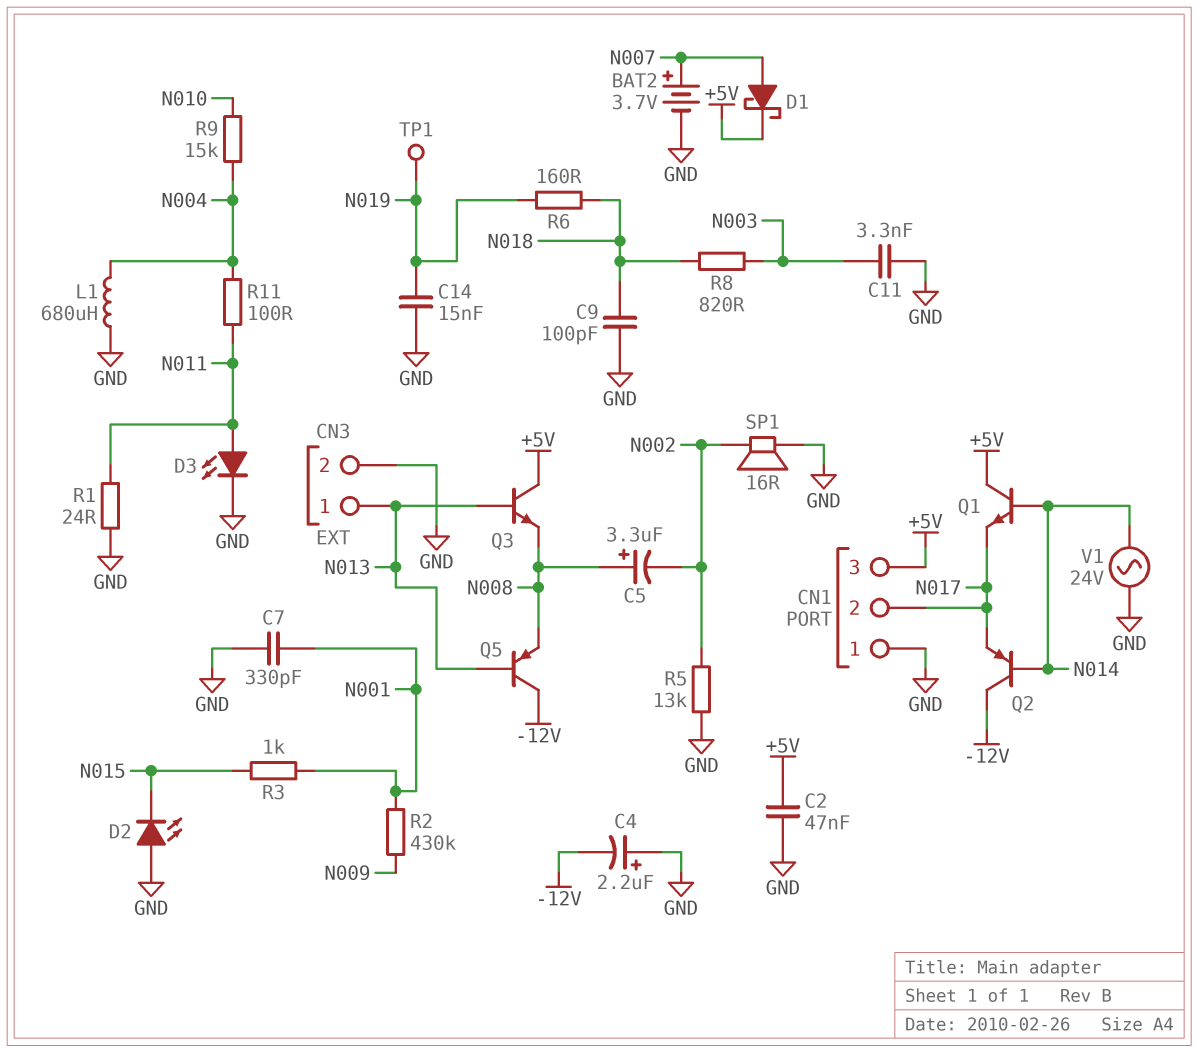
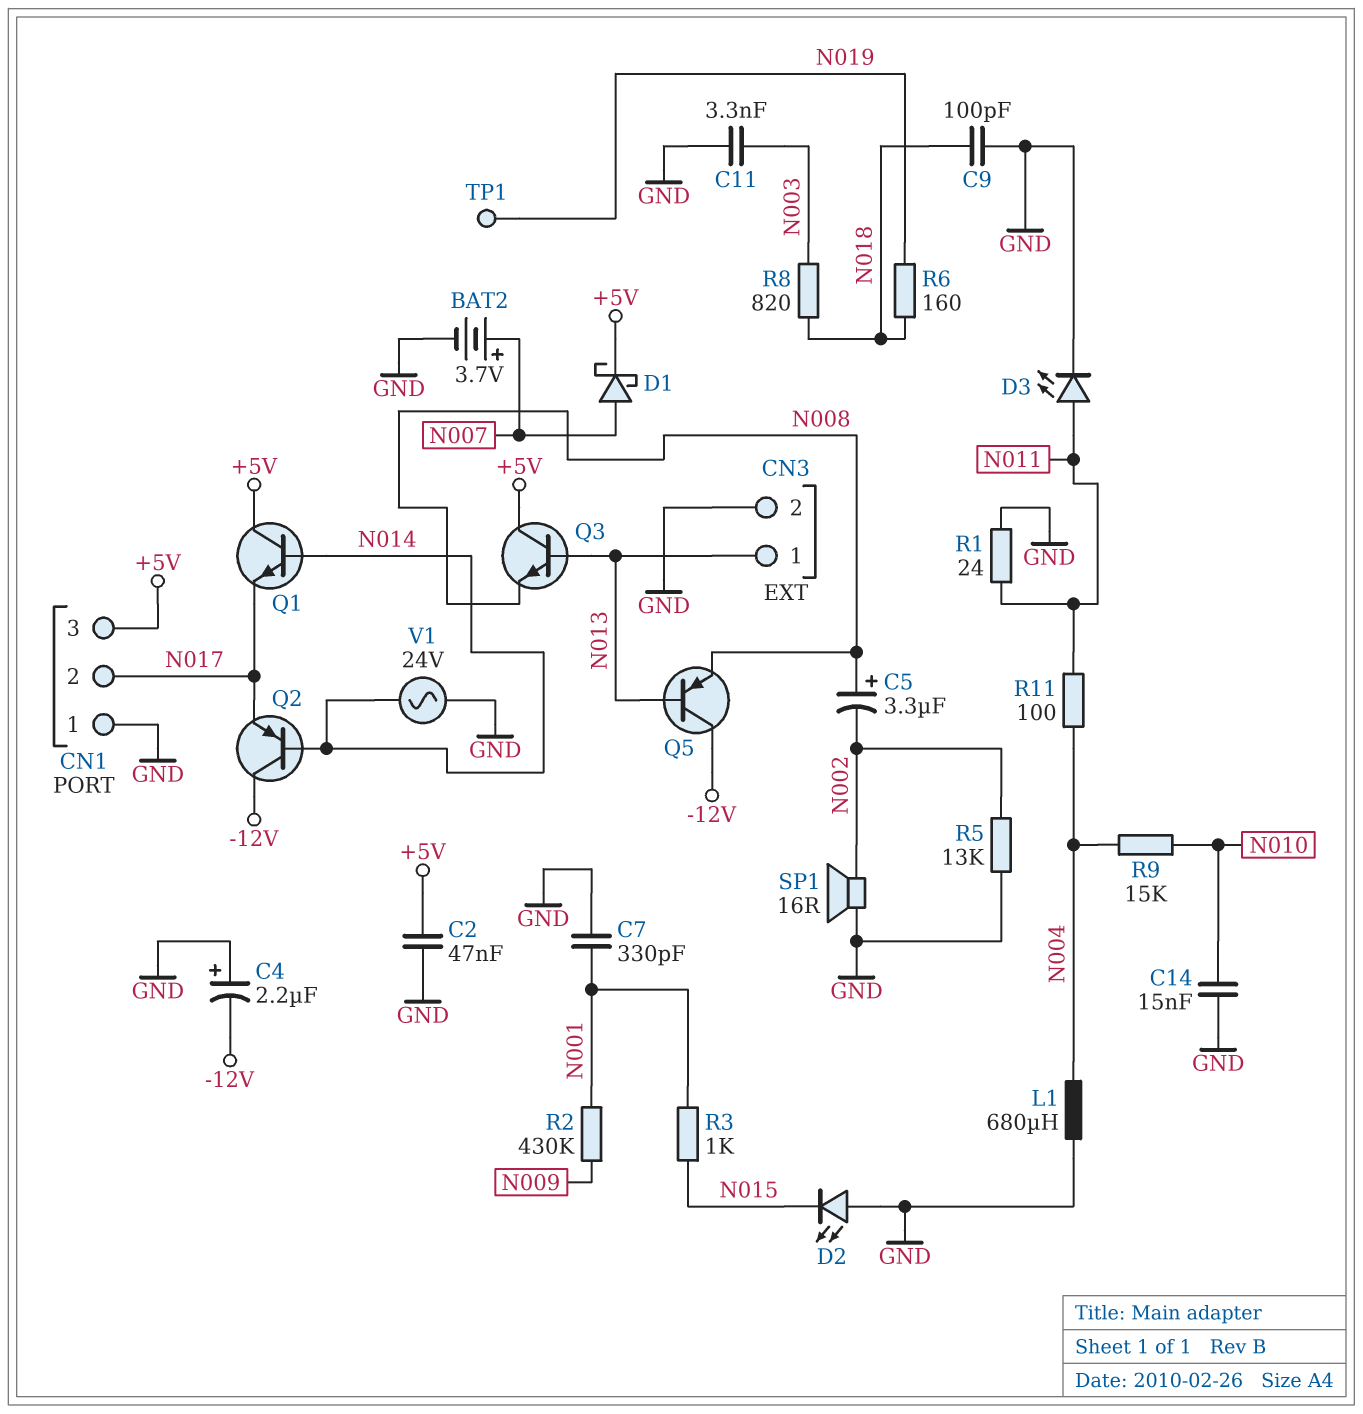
C14: 15nF (GND, N019) -> 15nF (GND, N010)

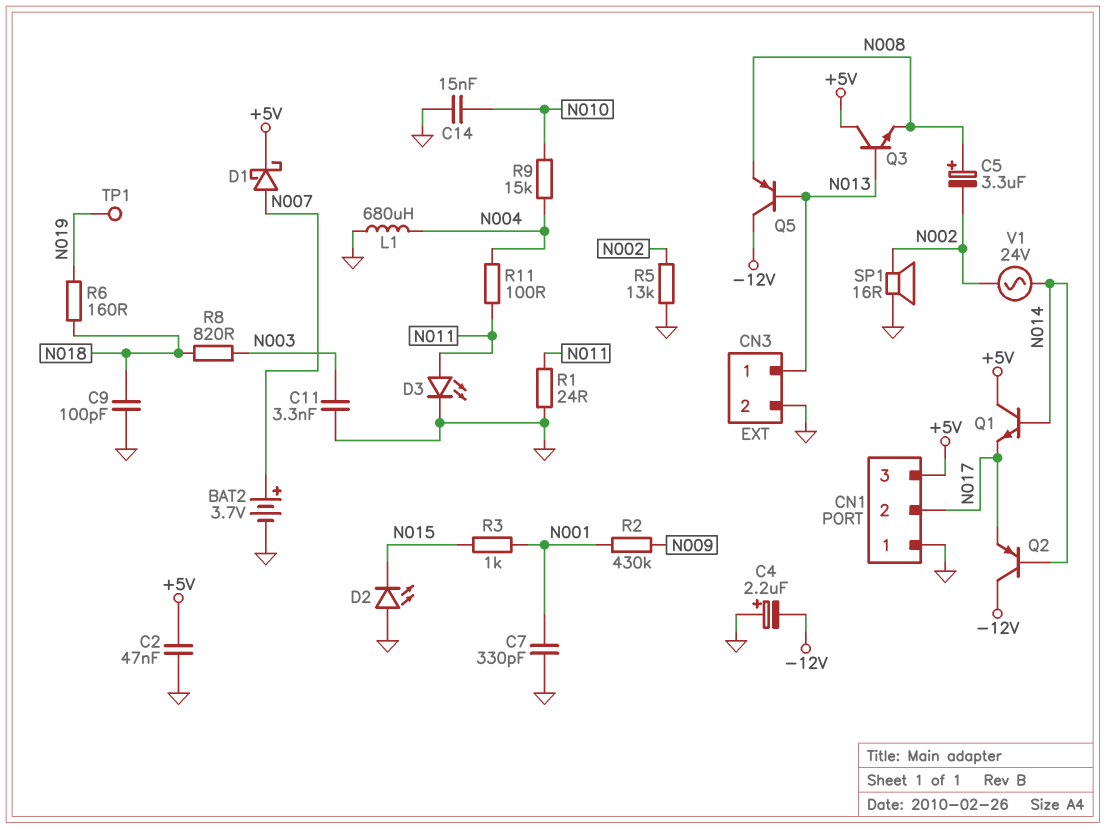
V1: AC 24V (GND, N014) -> AC 24V (N002, N014)

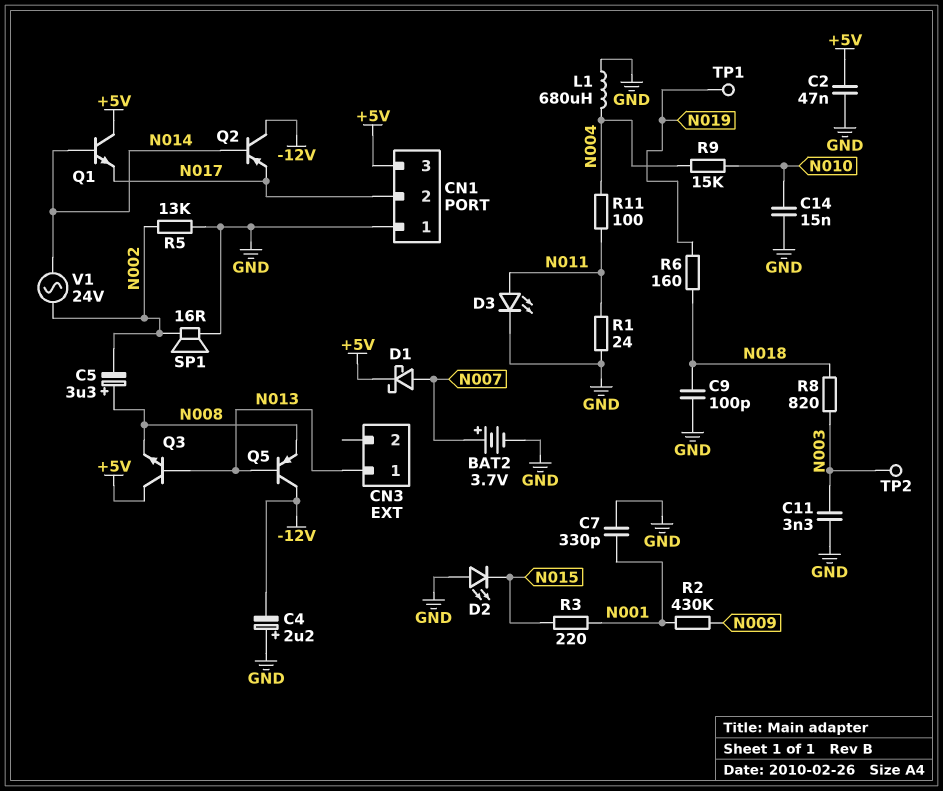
CN3 pin 2: GND -> none
R3: 1k (N001, N015) -> 220 (N001, N015)
TP2: none -> test point (N003)

